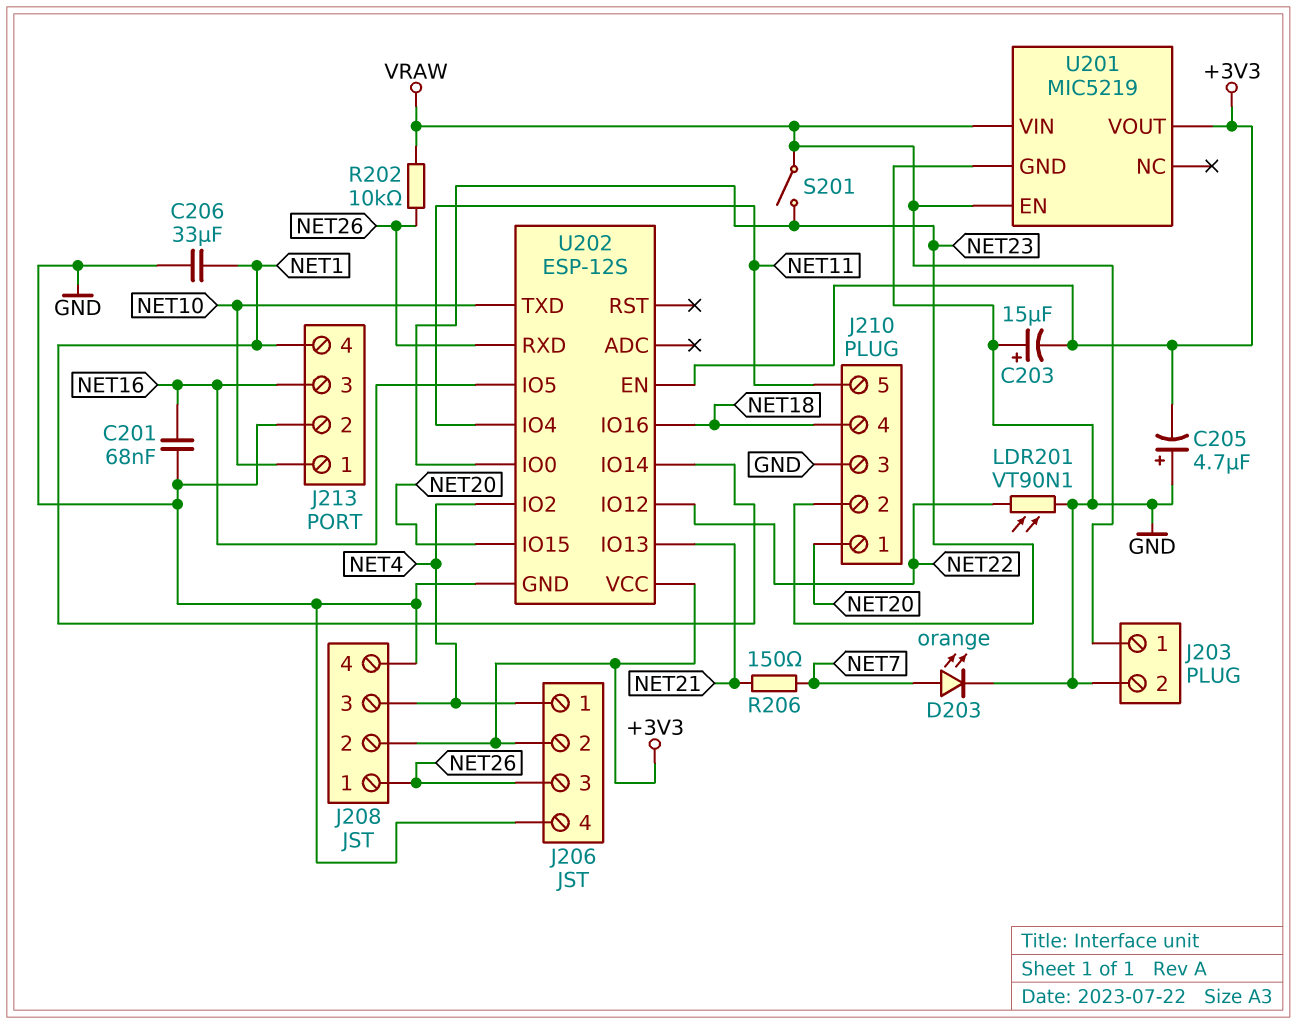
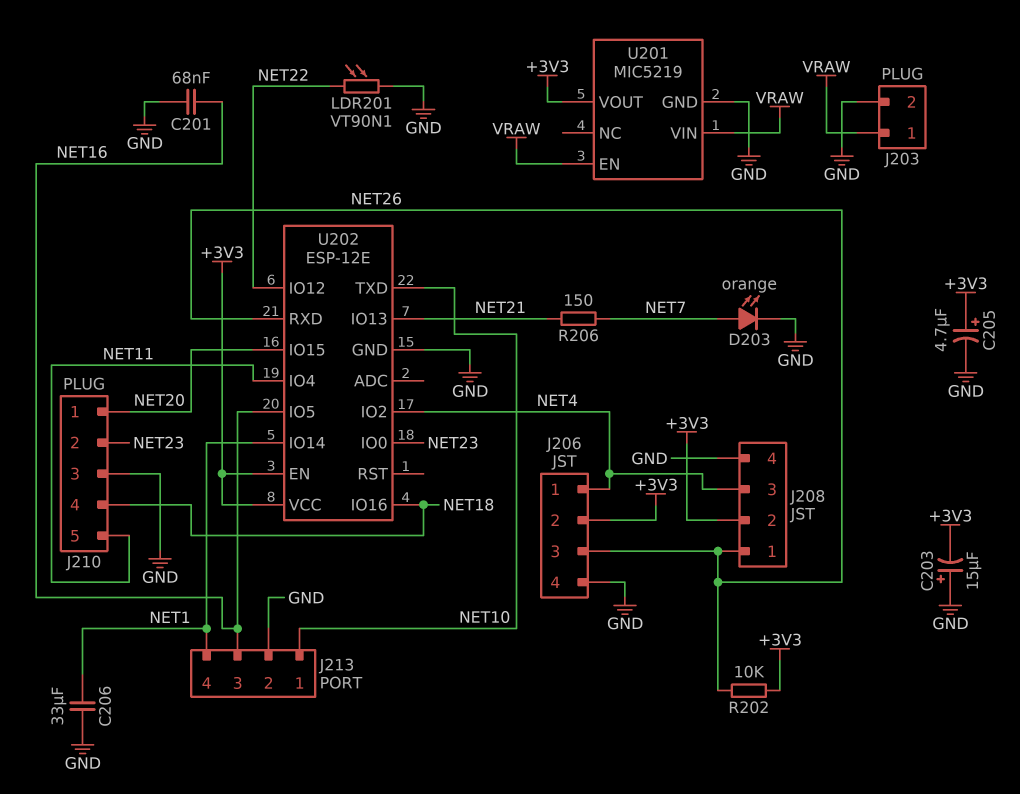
C205: 4.7uF (plus GND, minus +3V3) -> 4.7uF (plus +3V3, minus GND)
R202: 10k (NET26, VRAW) -> 10k (+3V3, NET26)
S201: switch (NET23, VRAW) -> none
U202: ESP-12S -> ESP-12E

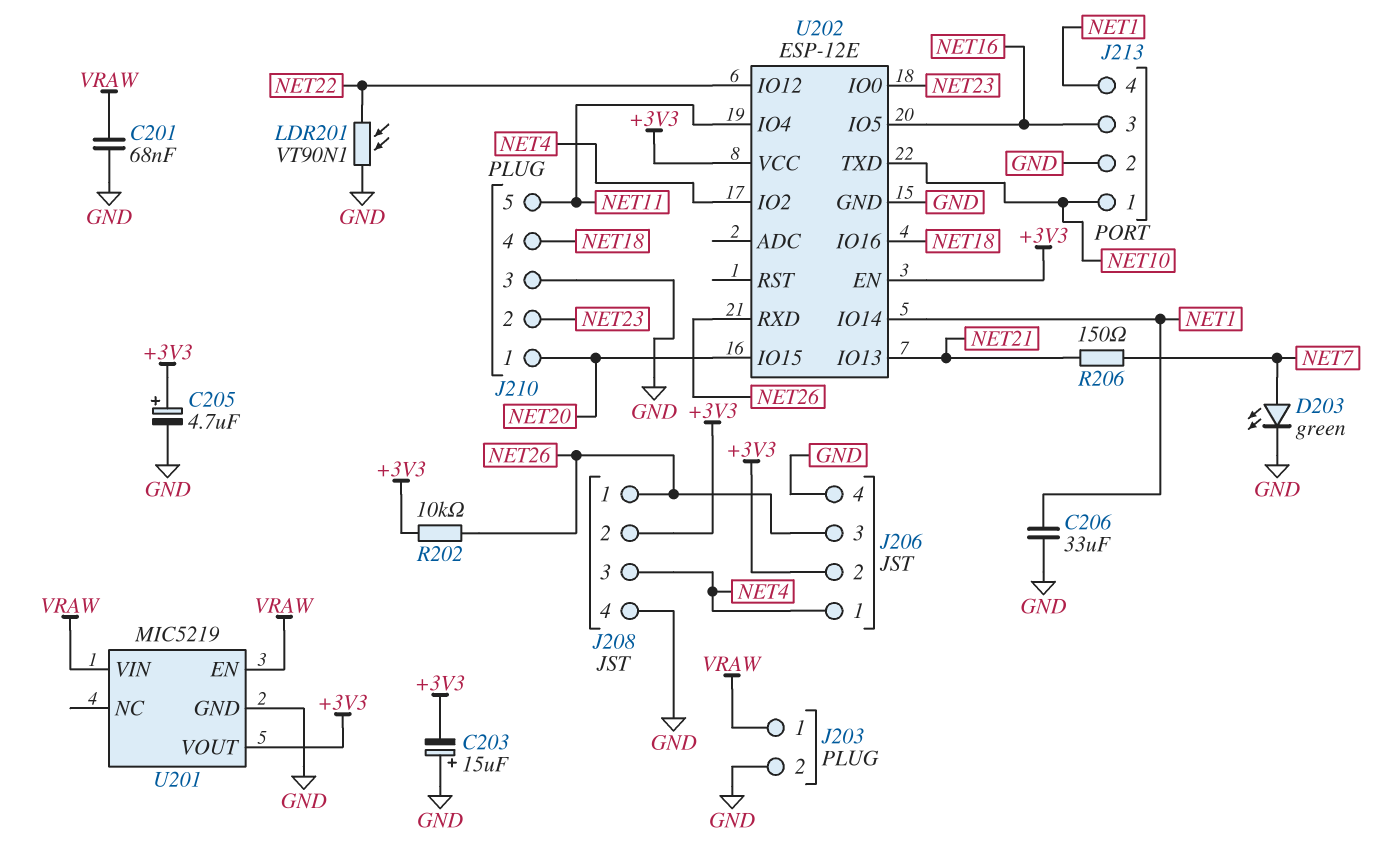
C201: 68nF (GND, NET16) -> 68nF (GND, VRAW)
D203: LED orange (A NET7, K GND) -> LED green (A NET7, K GND)

